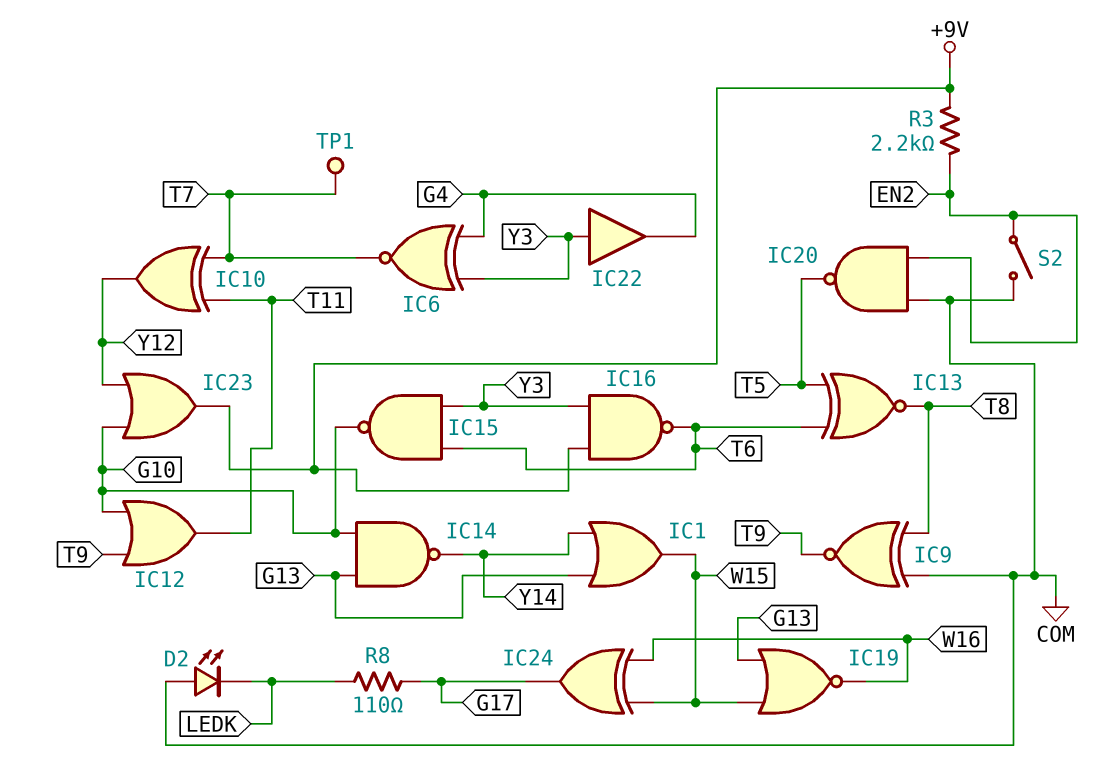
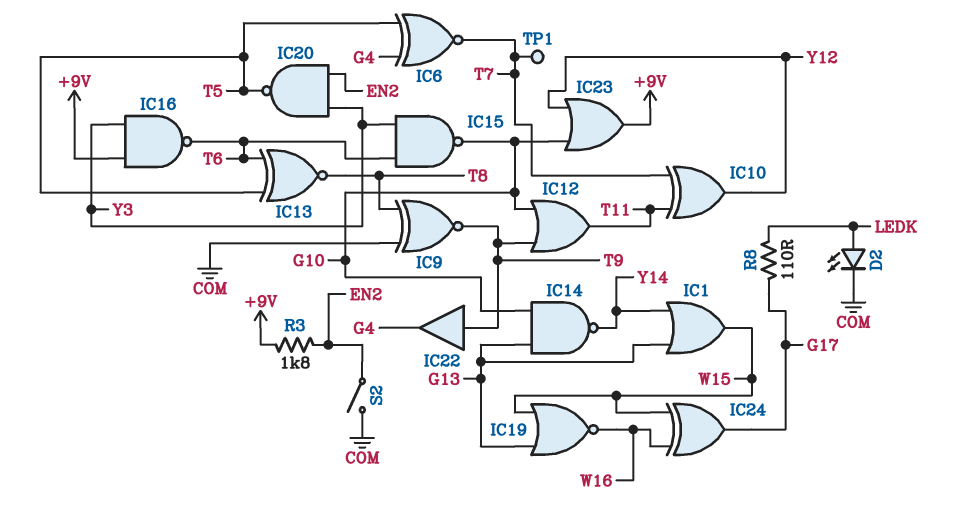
D2: LED (A COM, K LEDK) -> LED (A LEDK, K COM)
IC6: XNOR (in G4, in Y3, out T7) -> XNOR (in G4, in T5, out T7)
IC20: NAND (in COM, in EN2, out T5) -> NAND (in EN2, in Y3, out T5)
IC22: buffer (in Y3, out G4) -> buffer (in T9, out G4)
R3: 2.2k (+9V, EN2) -> 1.8k (+9V, EN2)

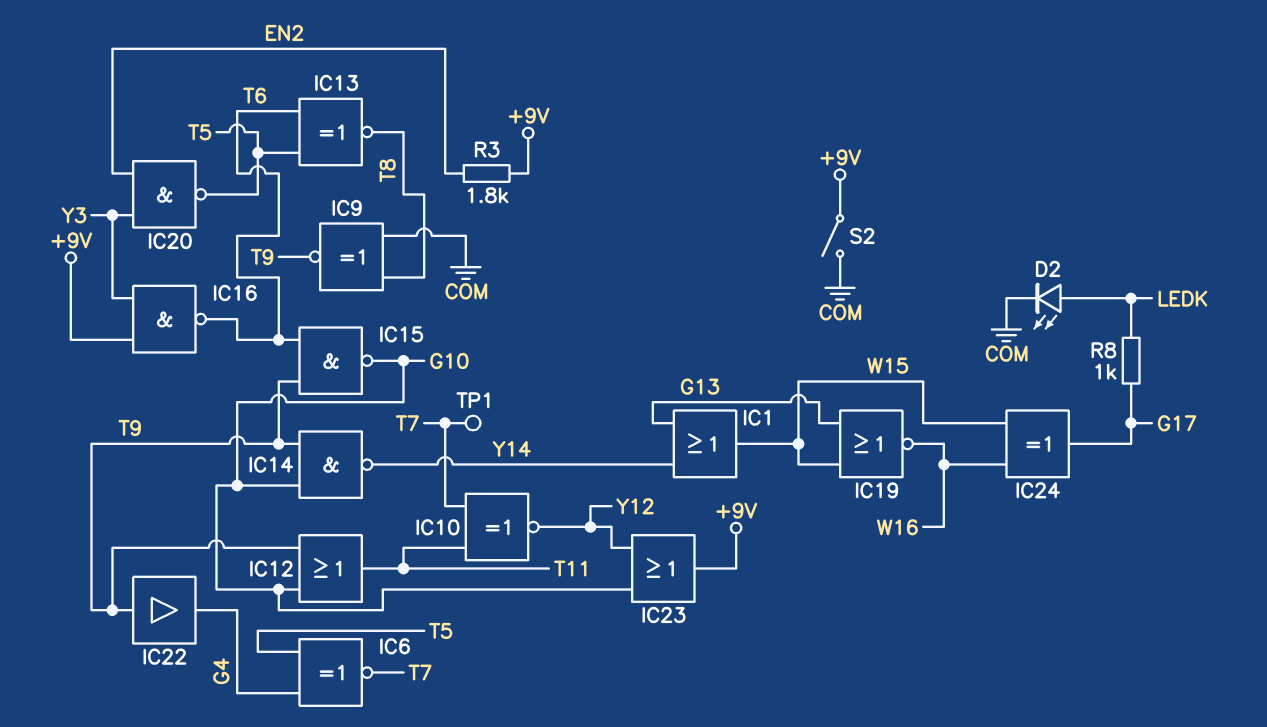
IC10: XOR (in T7, in T11, out Y12) -> XNOR (in T7, in T11, out Y12)
IC14: NAND (in G10, in G13, out Y14) -> NAND (in G10, in T9, out Y14)
IC15: NAND (in T6, in Y3, out G10) -> NAND (in T6, in T9, out G10)
R8: 110 (G17, LEDK) -> 1k (G17, LEDK)
S2: switch (COM, EN2) -> switch (+9V, COM)

